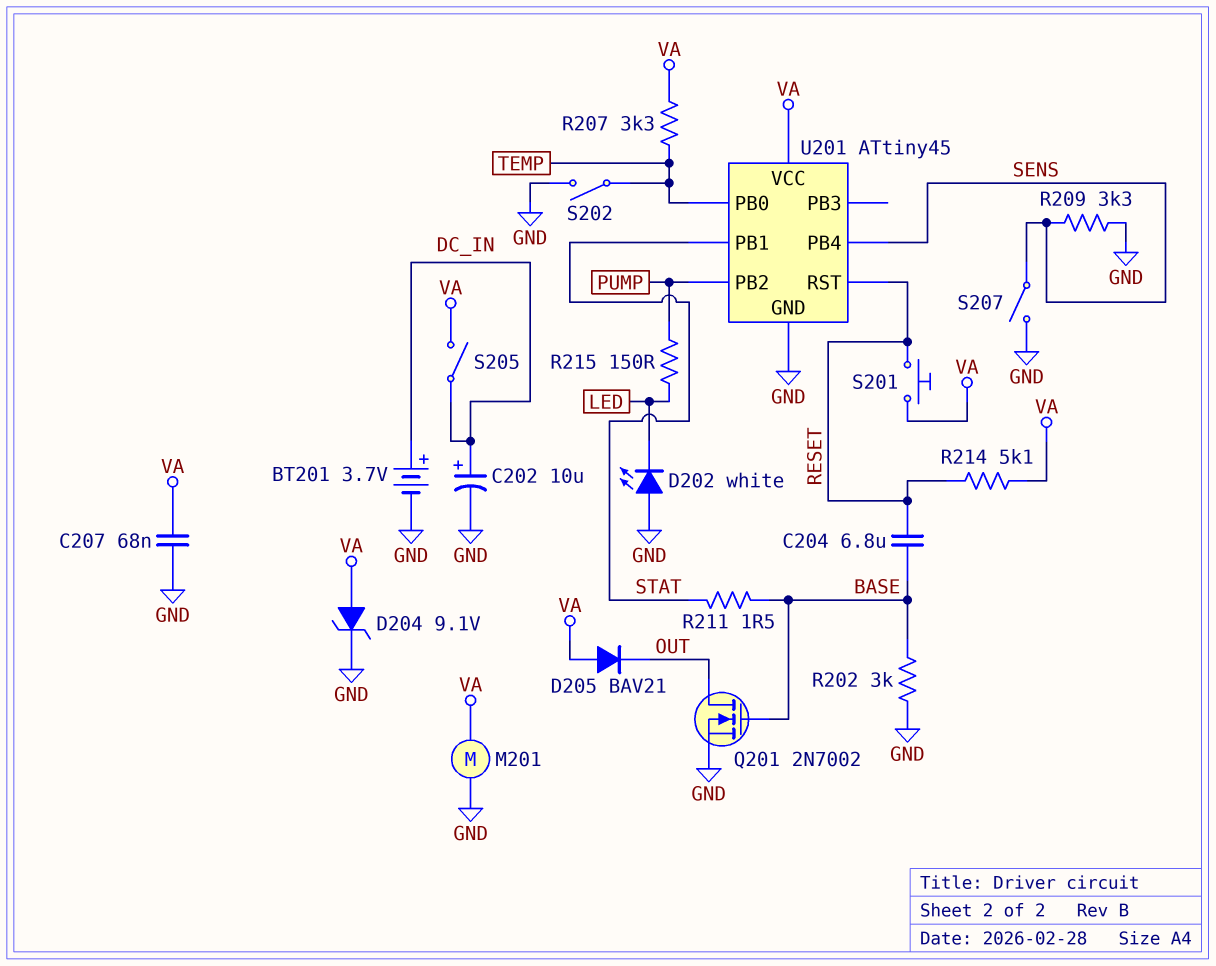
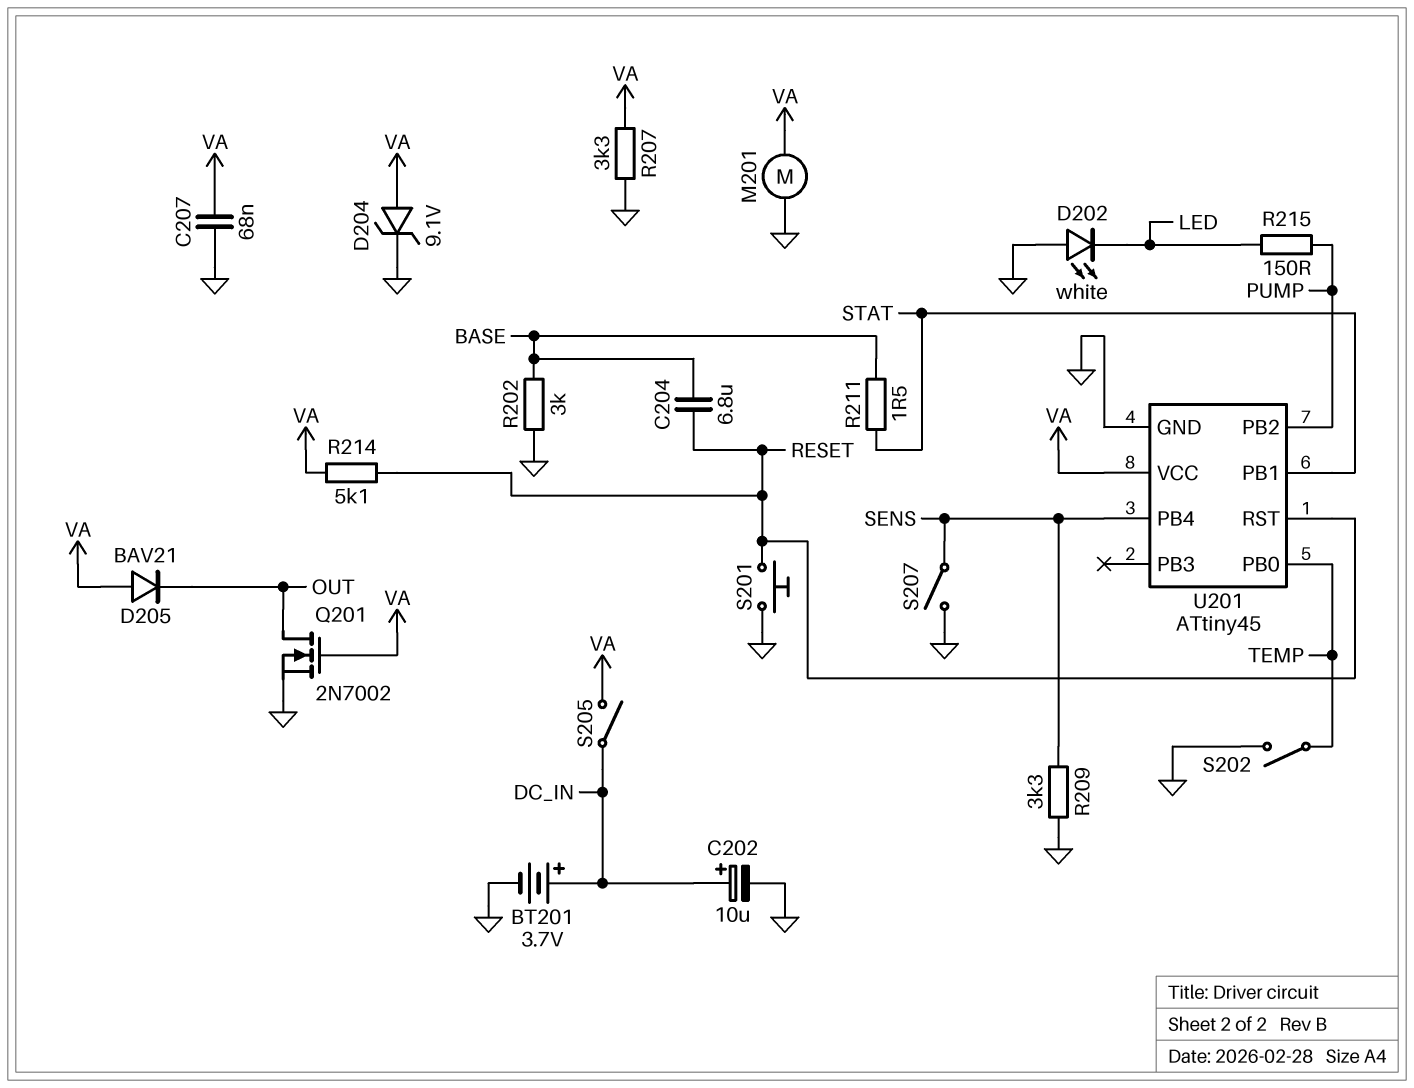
Q201: NMOS 2N7002 (G BASE, D OUT, S GND) -> NMOS 2N7002 (G VA, D OUT, S GND)
R207: 3.3k (TEMP, VA) -> 3.3k (GND, VA)
S201: button (RESET, VA) -> button (GND, RESET)

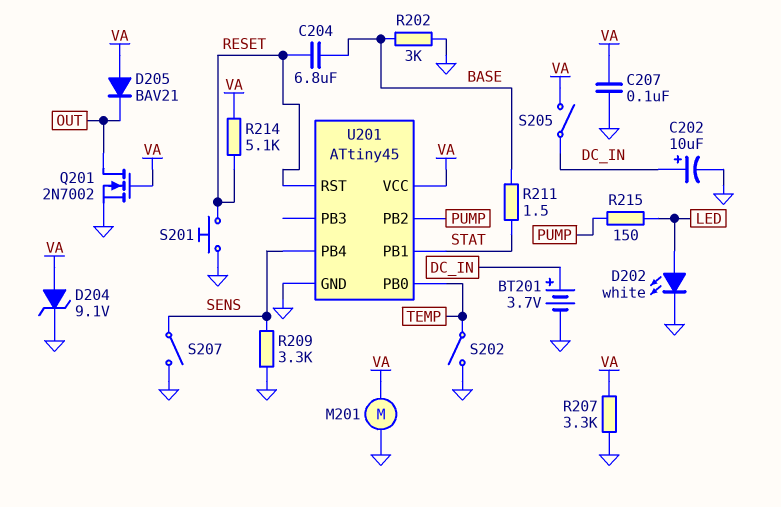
C207: 68nF (GND, VA) -> 100nF (GND, VA)
D202: LED white (A GND, K LED) -> LED white (A LED, K GND)

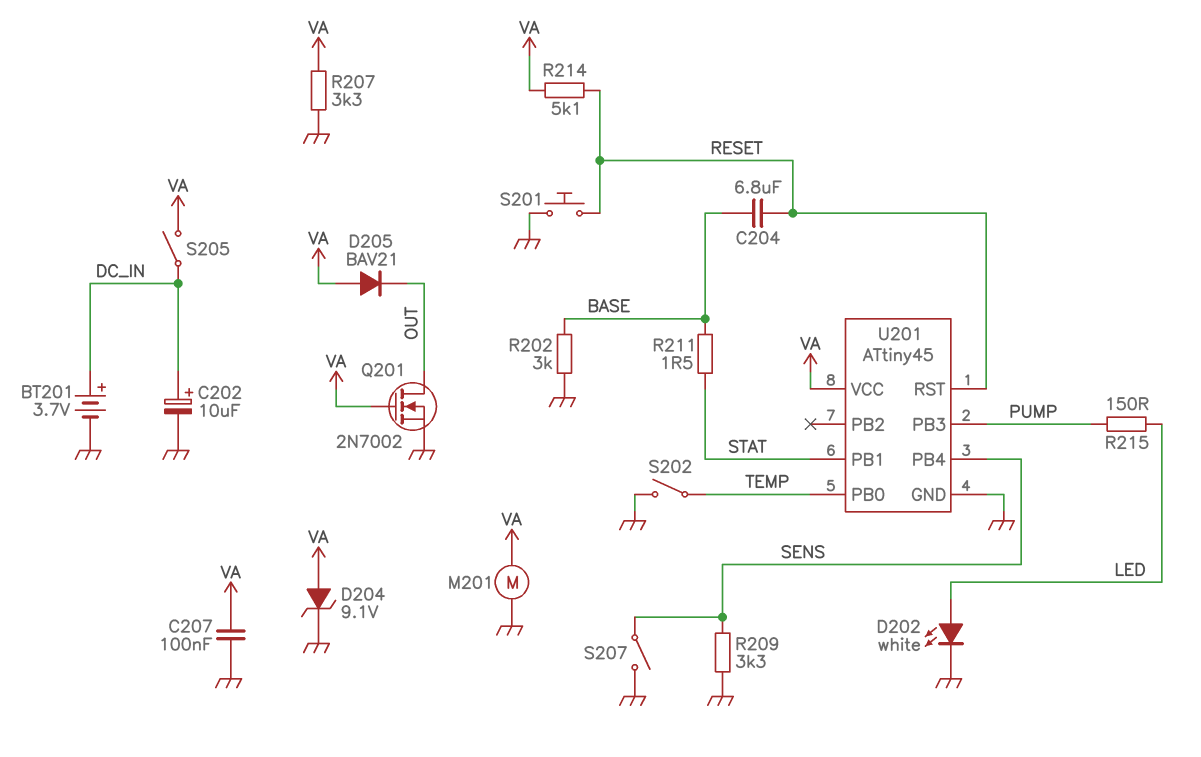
U201 pin PB2: PUMP -> none
U201 pin PB3: none -> PUMP

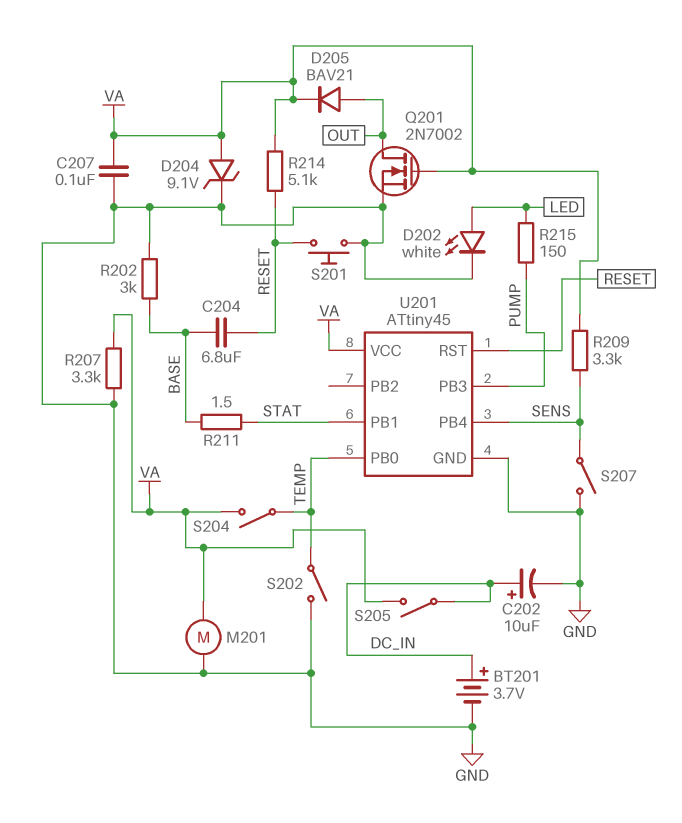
D205: diode BAV21 (A VA, K OUT) -> diode BAV21 (A OUT, K VA)
R209: 3.3k (GND, SENS) -> 3.3k (SENS, VA)
S204: none -> switch (TEMP, VA)

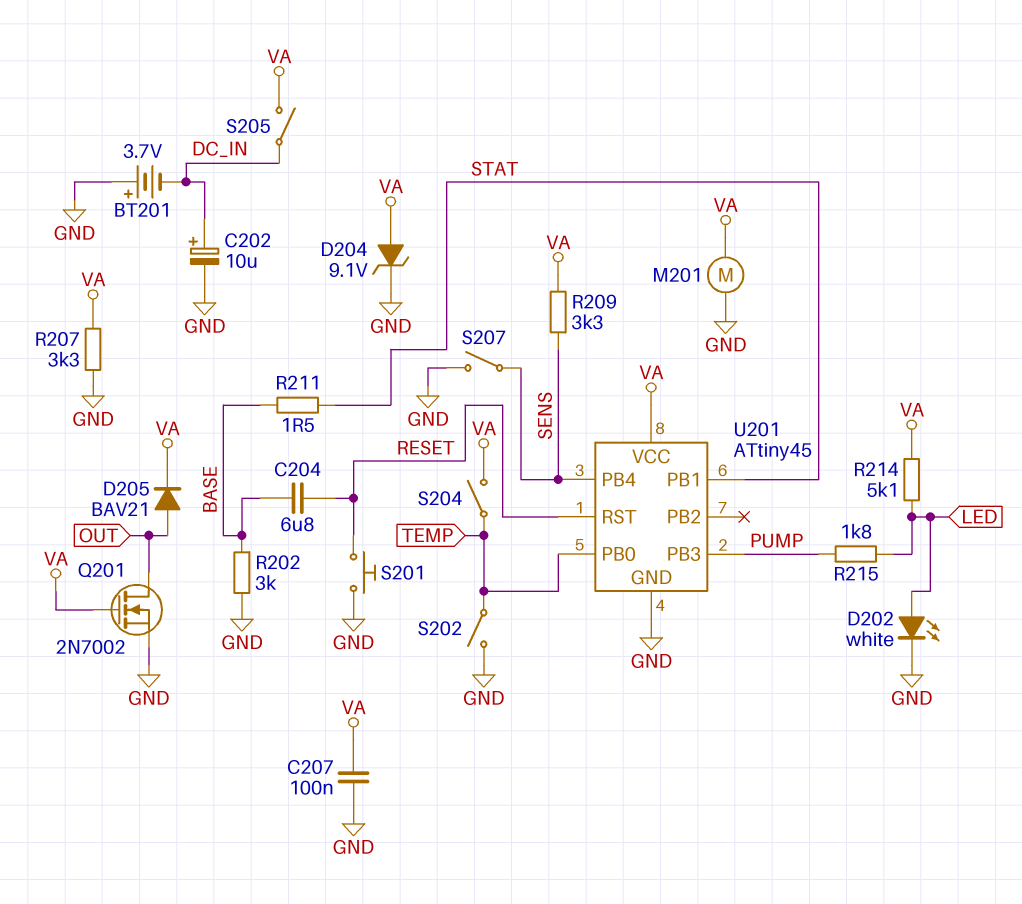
BT201: 3.7V (plus DC_IN, minus GND) -> 3.7V (plus GND, minus DC_IN)
R214: 5.1k (RESET, VA) -> 5.1k (LED, VA)
R215: 150 (LED, PUMP) -> 1.8k (LED, PUMP)

